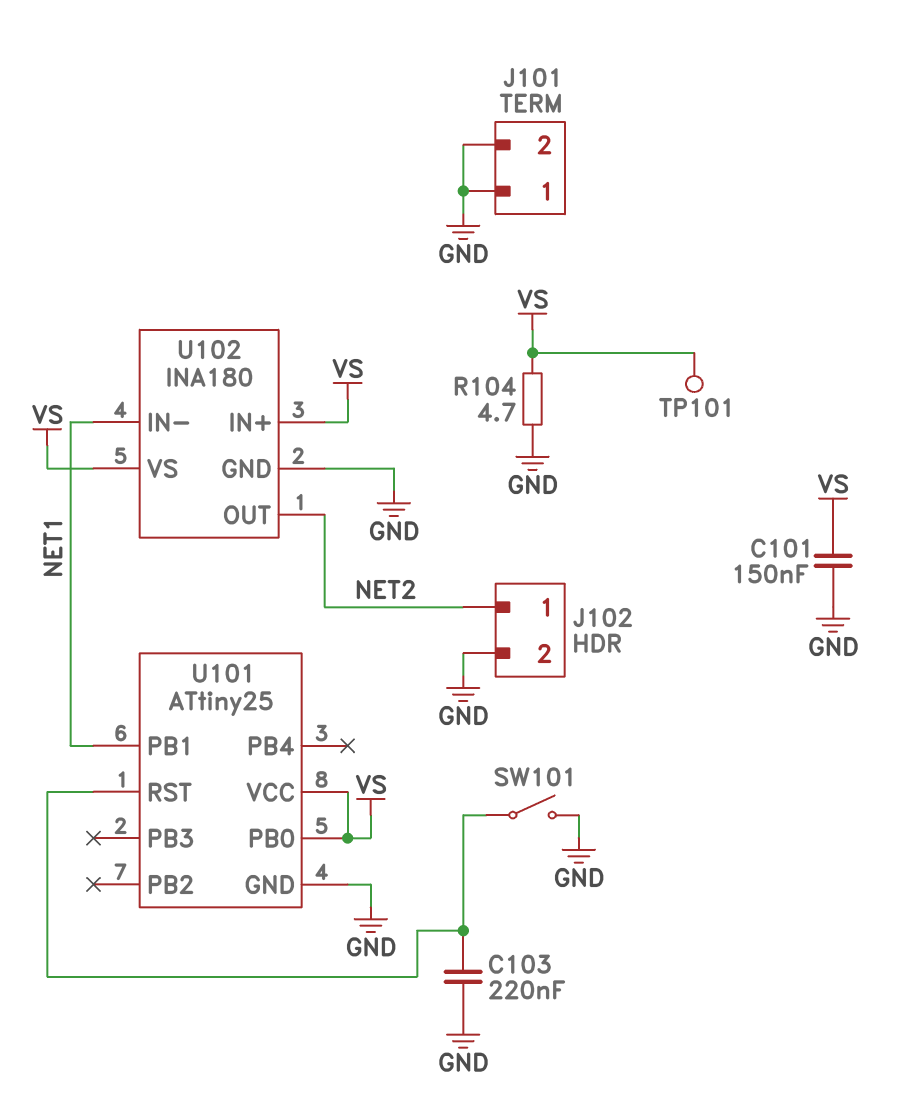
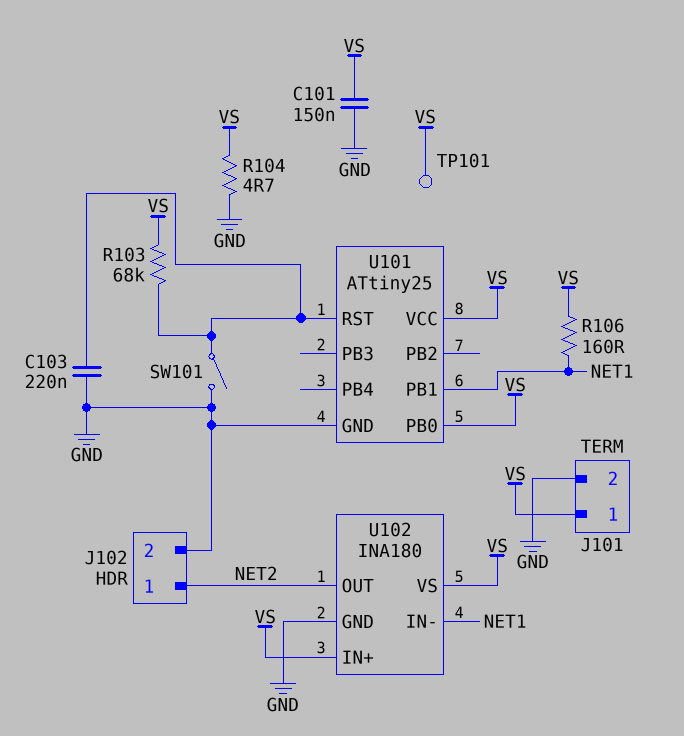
J101 pin 1: GND -> VS
R103: none -> 68k (U101/RST, VS)
R106: none -> 160 (NET1, VS)

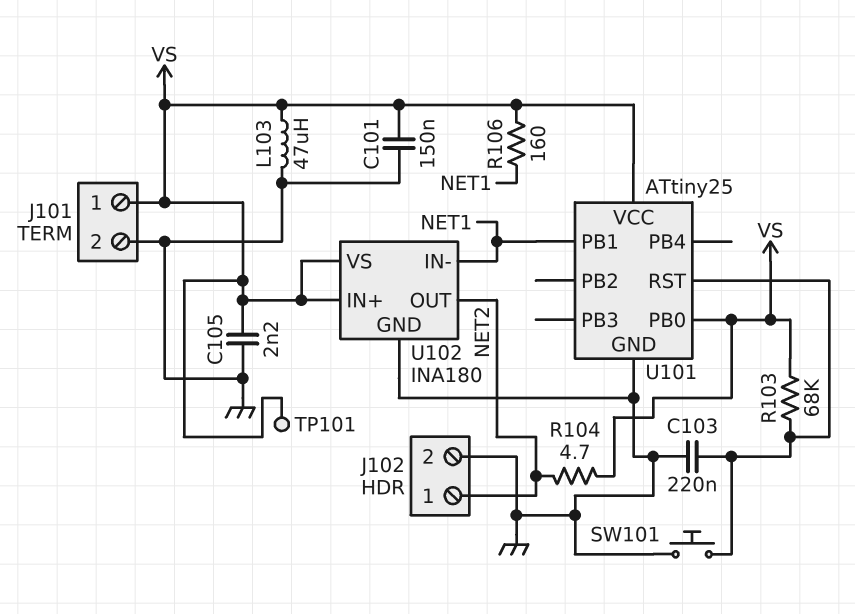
C105: none -> 2.2nF (GND, VS)
L103: none -> 47uH (GND, VS)
R104: 4.7 (GND, VS) -> 4.7 (NET2, VS)
SW101: switch (GND, U101/RST) -> button (GND, U101/RST)

